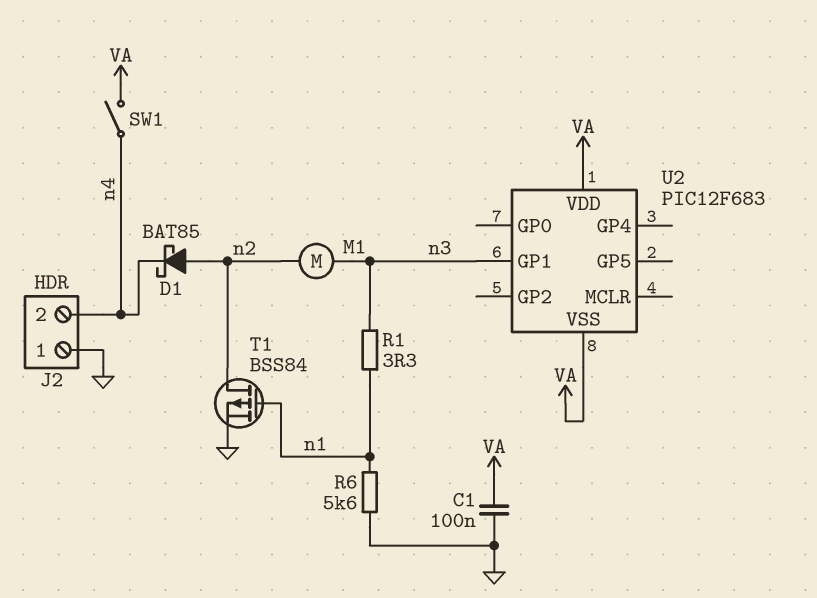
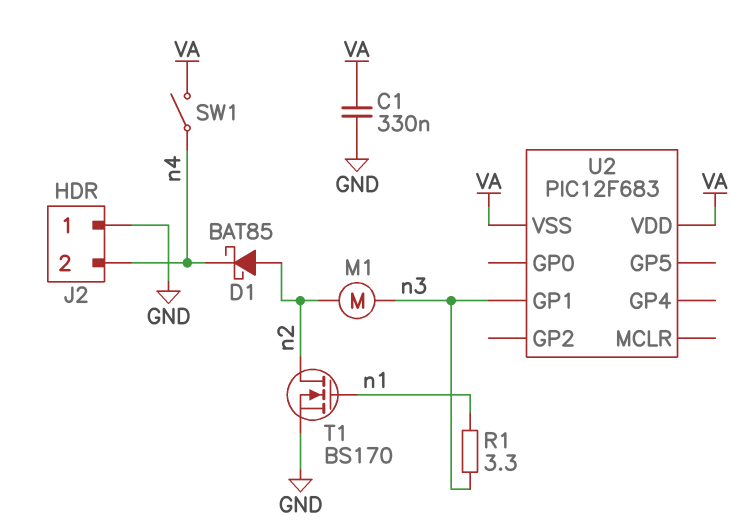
C1: 100nF (GND, VA) -> 330nF (GND, VA)
R6: 5.6k (GND, n1) -> none
T1: PMOS BSS84 (G n1, D n2, S GND) -> NMOS BS170 (G n1, D n2, S GND)

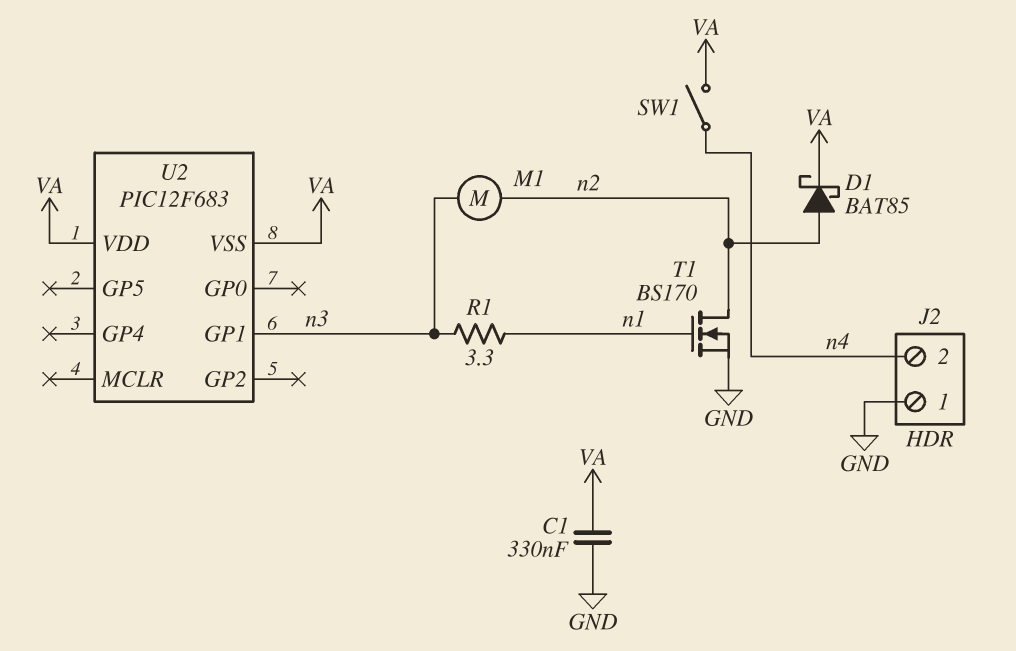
D1: schottky BAT85 (A n2, K n4) -> schottky BAT85 (A n2, K VA)

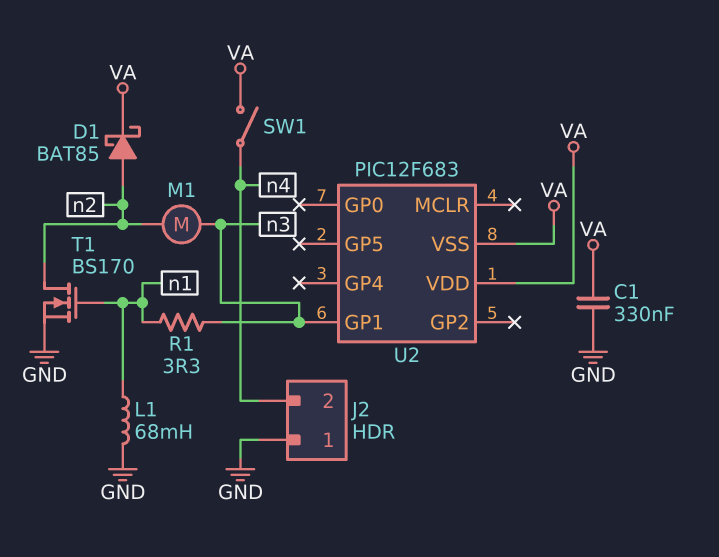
L1: none -> 68mH (GND, n1)

